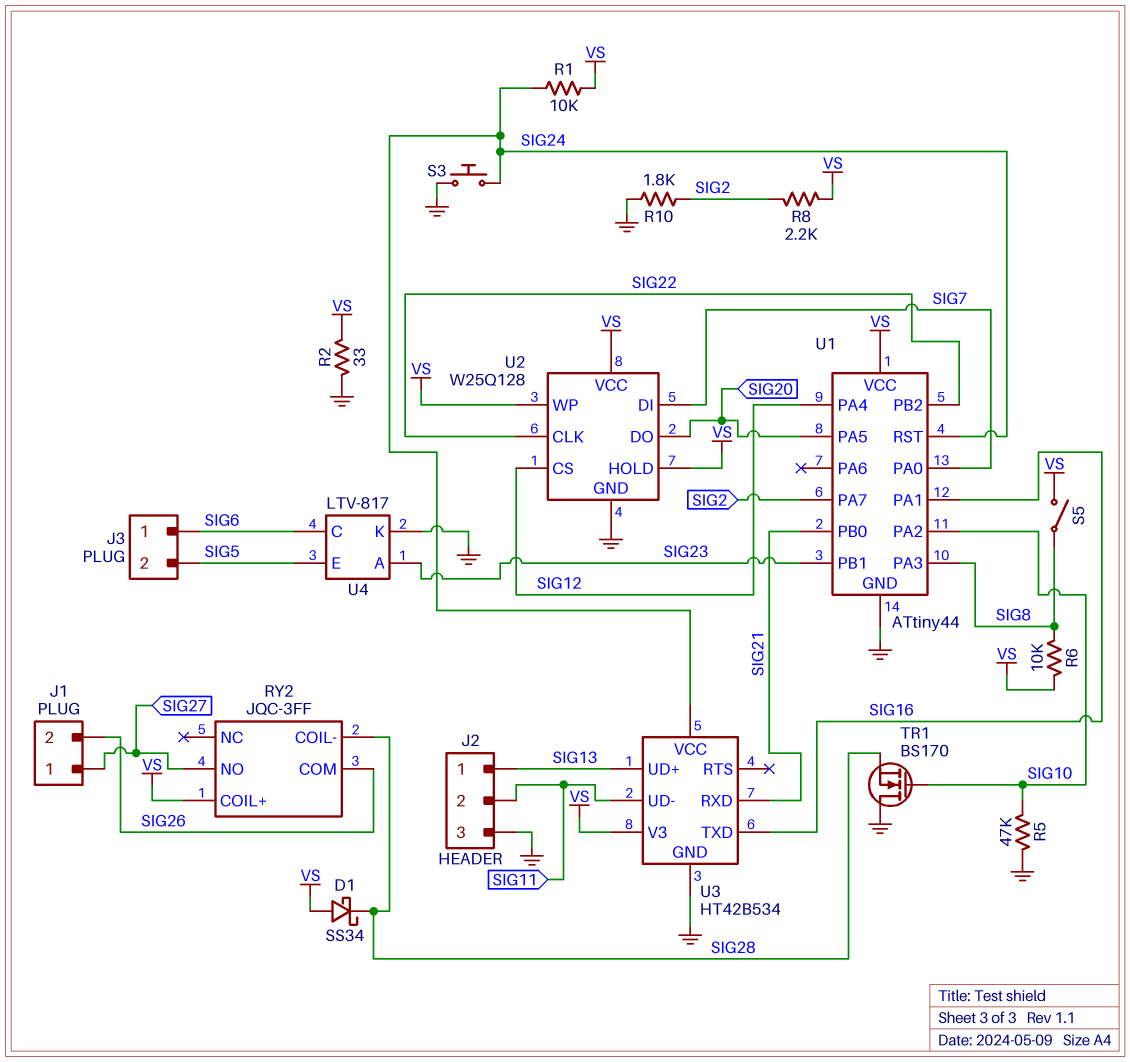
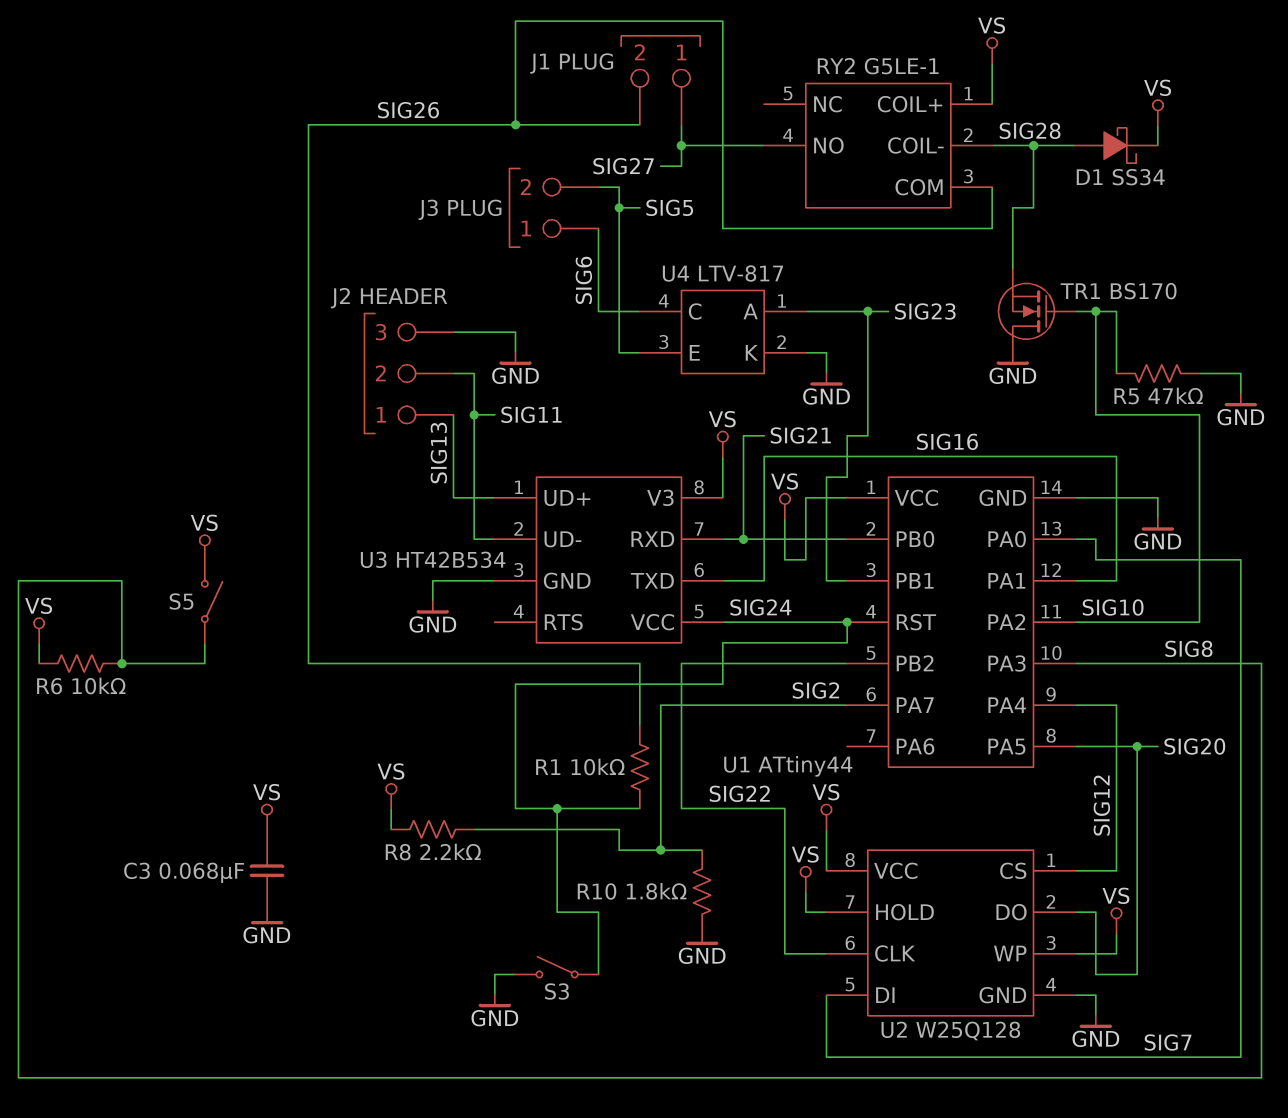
C3: none -> 68nF (GND, VS)
D1: schottky SS34 (A VS, K SIG28) -> schottky SS34 (A SIG28, K VS)
R1: 10k (SIG24, VS) -> 10k (SIG24, SIG26)
R2: 33 (GND, VS) -> none
RY2: JQC-3FF -> G5LE-1
S3: button (GND, SIG24) -> switch (GND, SIG24)

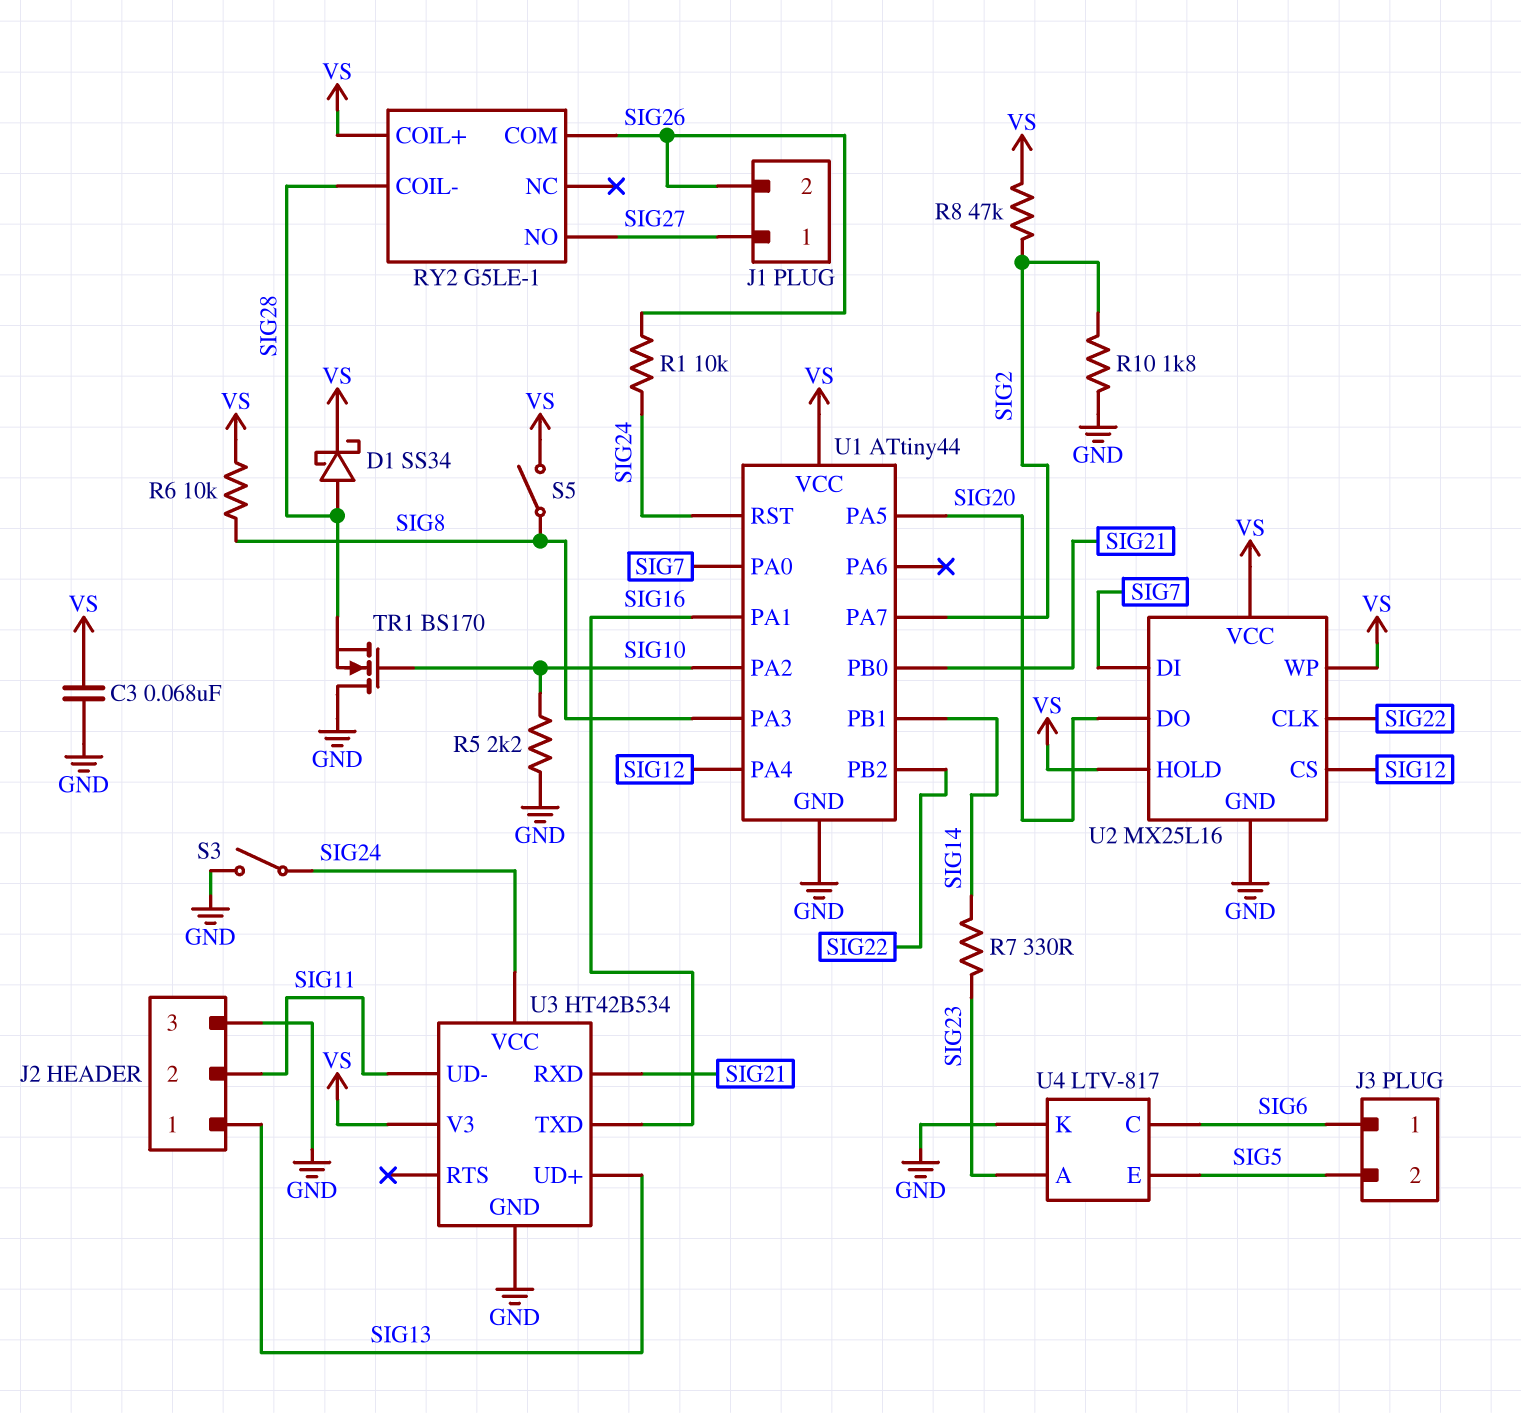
R5: 47k (GND, SIG10) -> 2.2k (GND, SIG10)
R7: none -> 330 (SIG14, SIG23)
R8: 2.2k (SIG2, VS) -> 47k (SIG2, VS)
U1 pin PB1: SIG23 -> SIG14
U2: W25Q128 -> MX25L16

